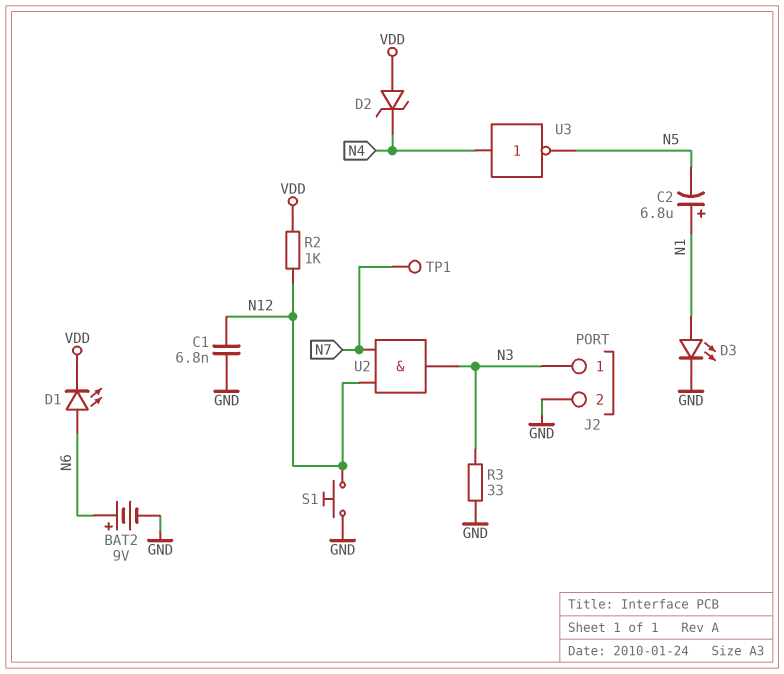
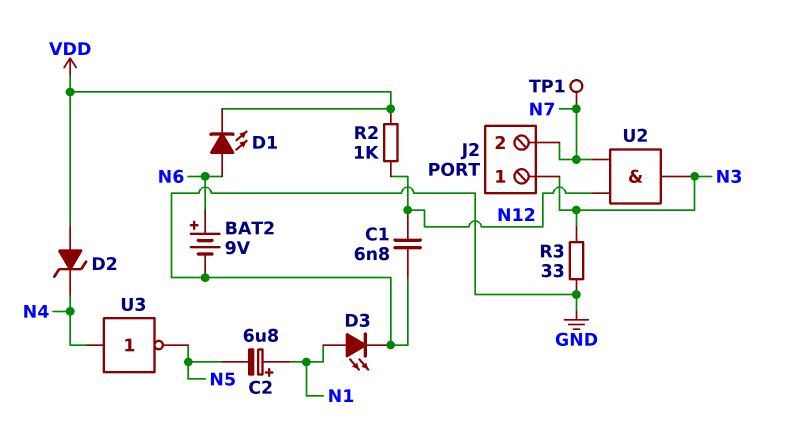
J2 pin 2: GND -> N7
S1: button (GND, N12) -> none

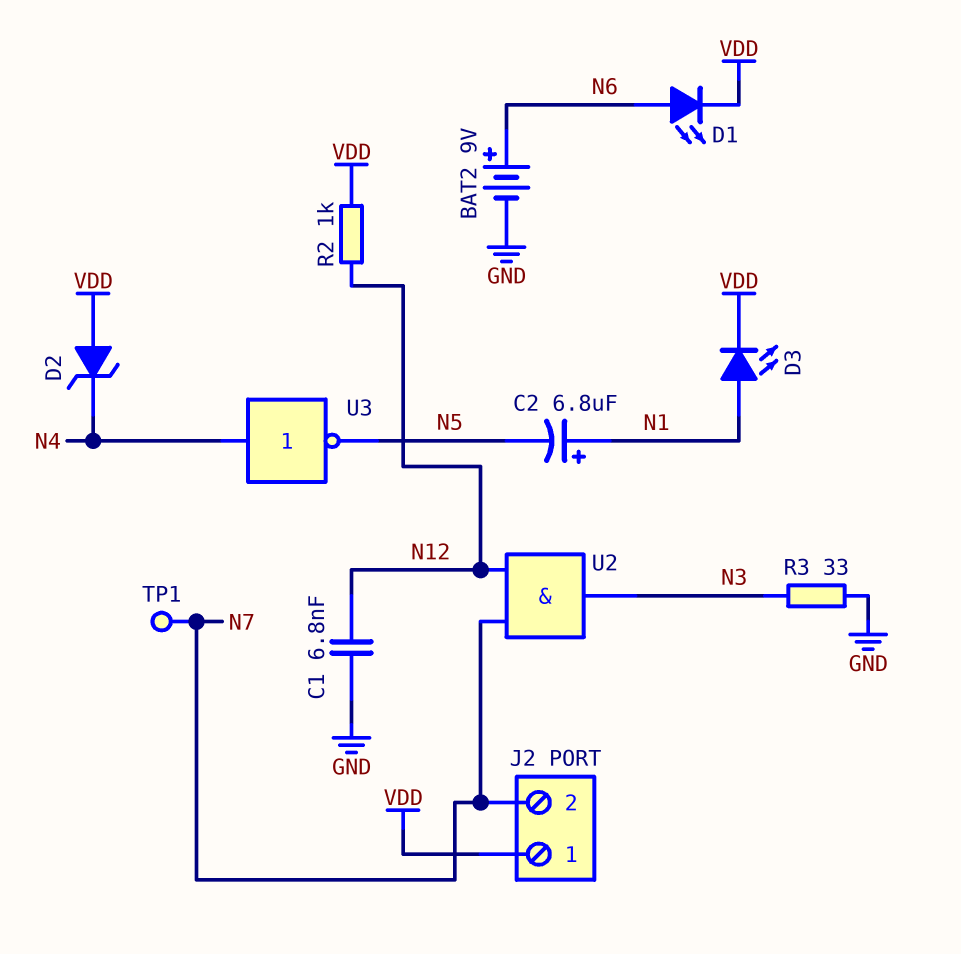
D3: LED (A N1, K GND) -> LED (A N1, K VDD)
J2 pin 1: N3 -> VDD

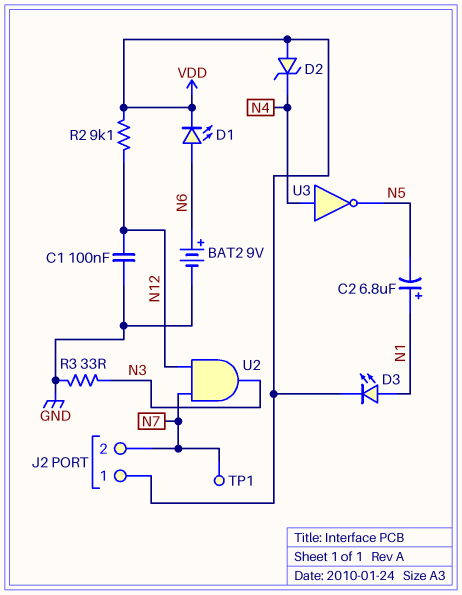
C1: 6.8nF (GND, N12) -> 100nF (GND, N12)
R2: 1k (N12, VDD) -> 9.1k (N12, VDD)

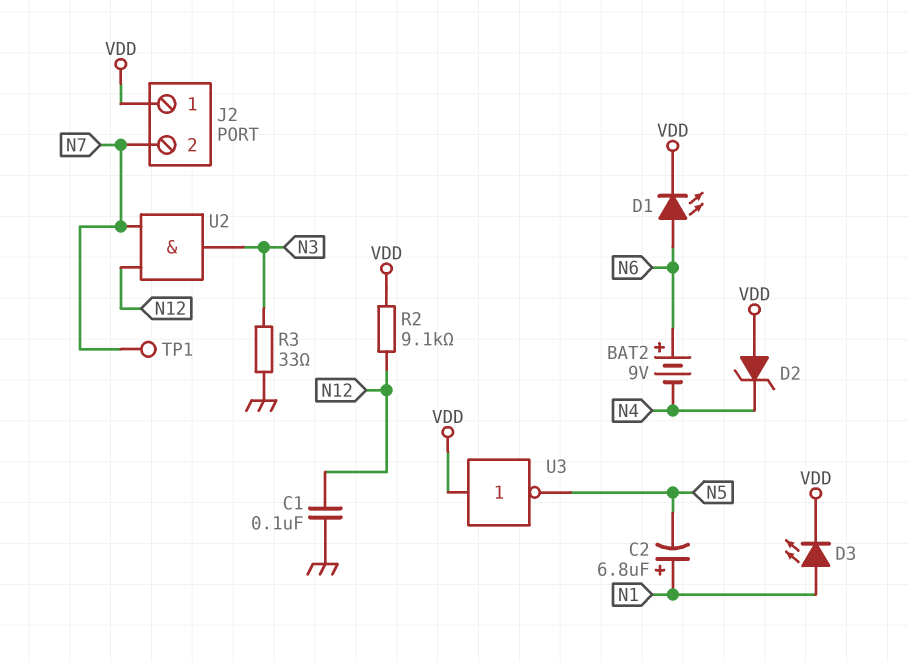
BAT2: 9V (plus N6, minus GND) -> 9V (plus N6, minus N4)
U3: NOT (in N4, out N5) -> NOT (in VDD, out N5)

